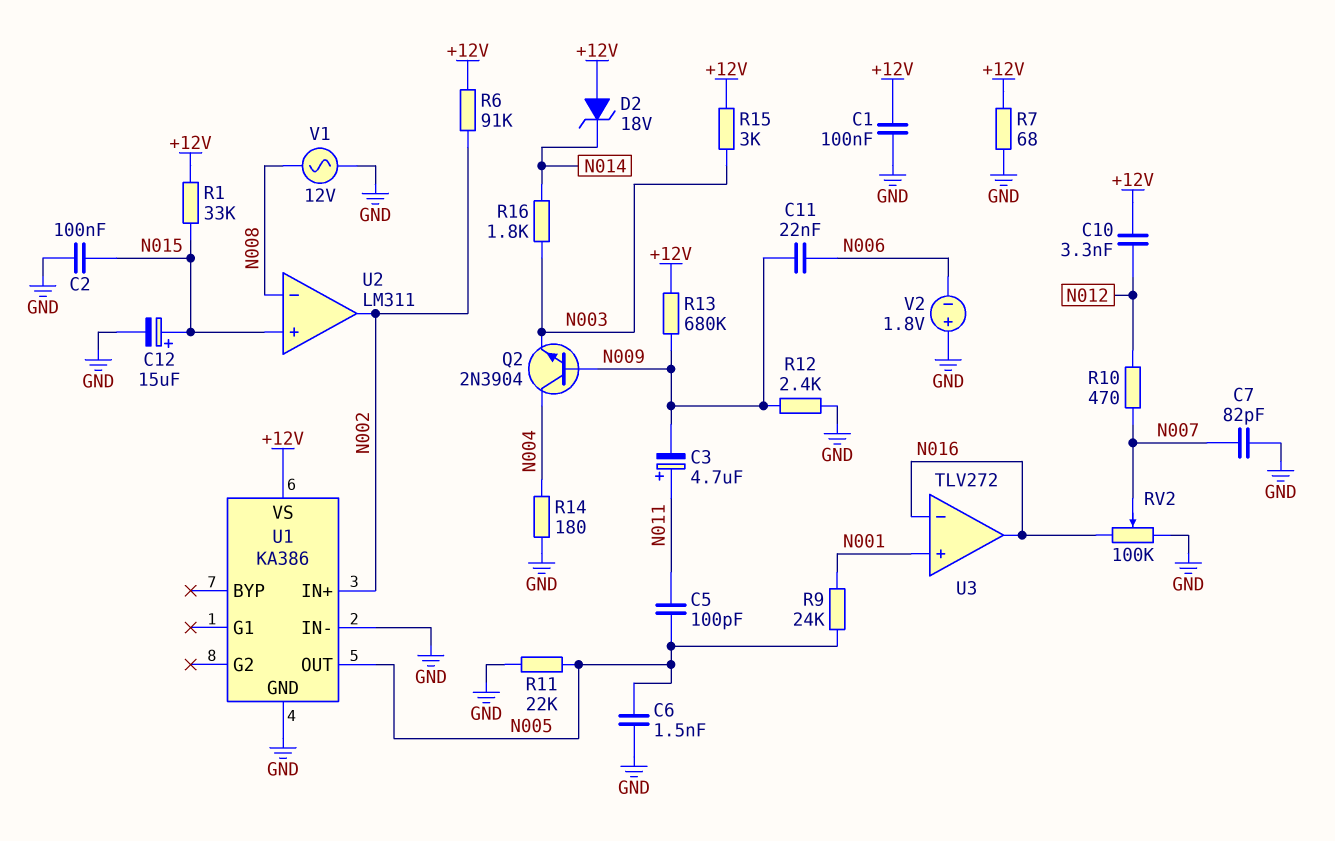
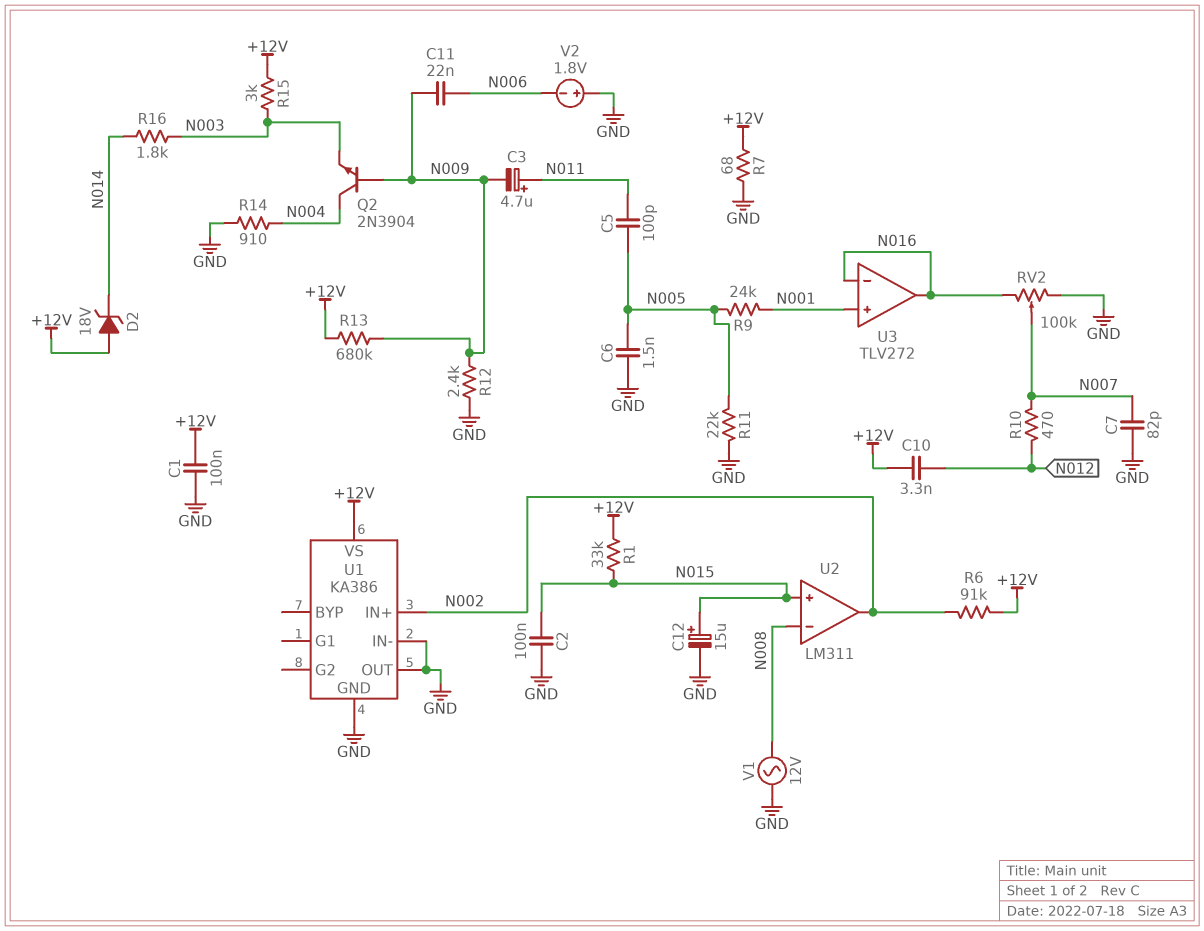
R14: 180 (GND, N004) -> 910 (GND, N004)
U1 pin OUT: N005 -> GND

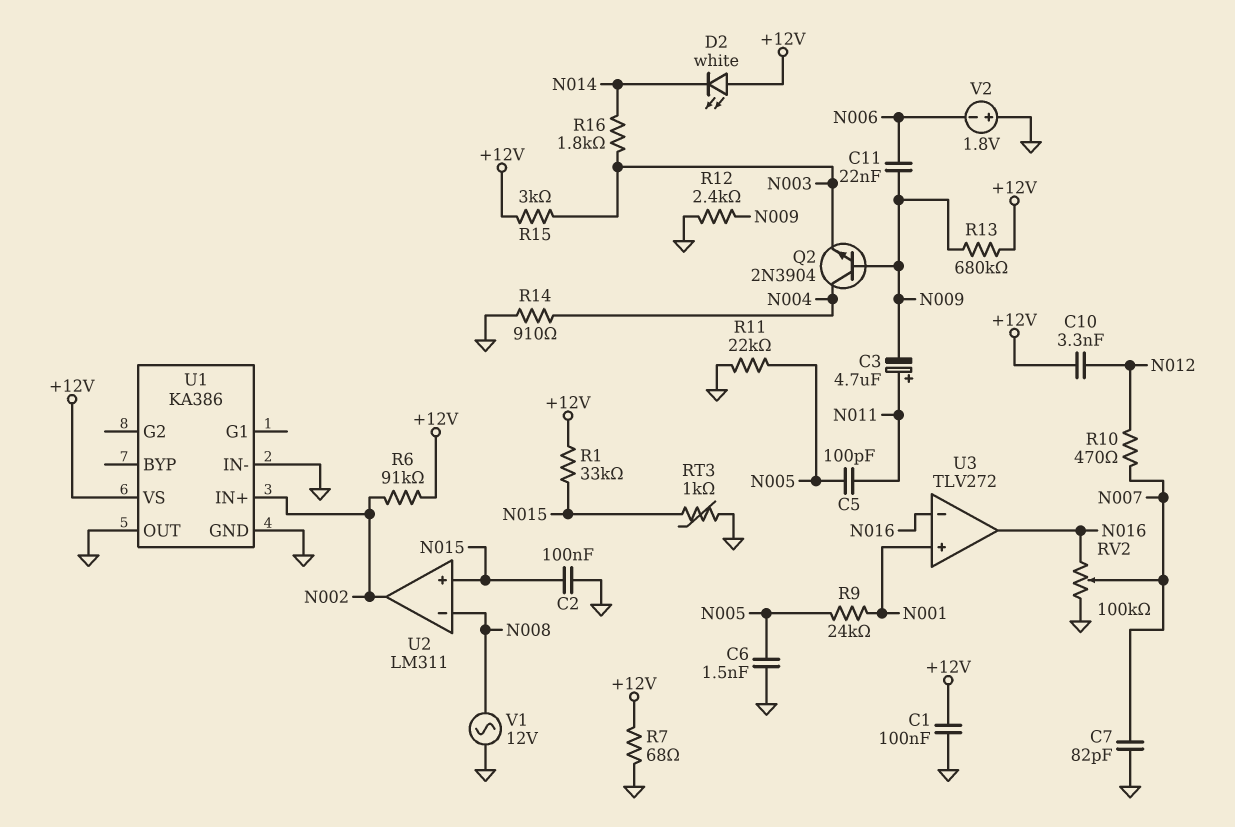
C12: 15uF (plus N015, minus GND) -> none
D2: zener 18V (A +12V, K N014) -> LED white (A +12V, K N014)
RT3: none -> 1k (GND, N015)

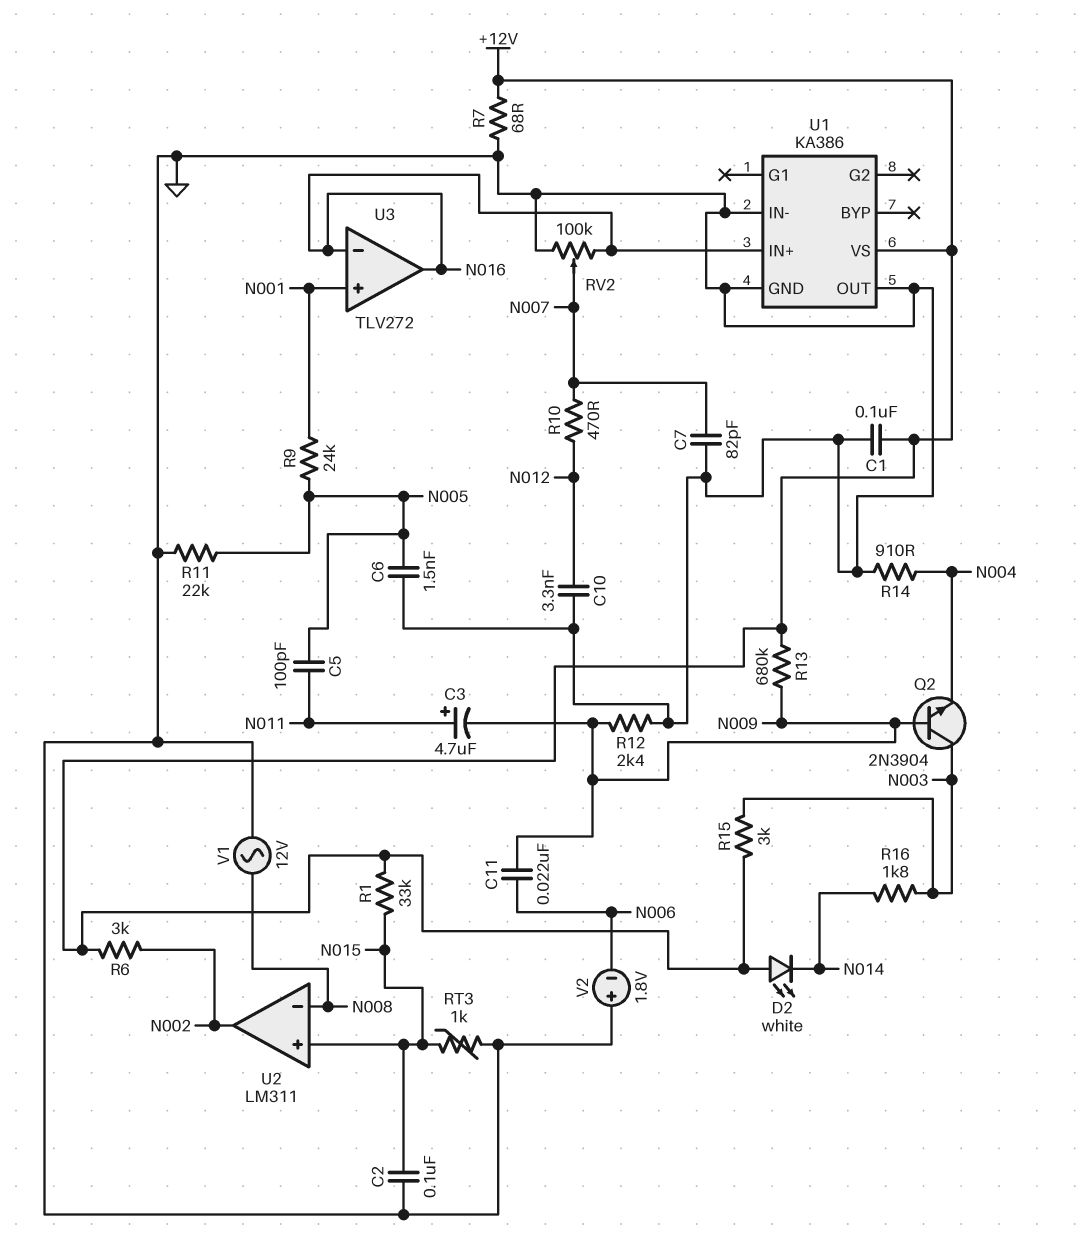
C10: 3.3nF (+12V, N012) -> 3.3nF (GND, N012)
Q2: NPN 2N3904 (B N009, C N004, E N003) -> NPN 2N3904 (B N009, C N003, E N004)
R6: 91k (+12V, N002) -> 3k (+12V, N002)
U1 pin IN+: N002 -> N016

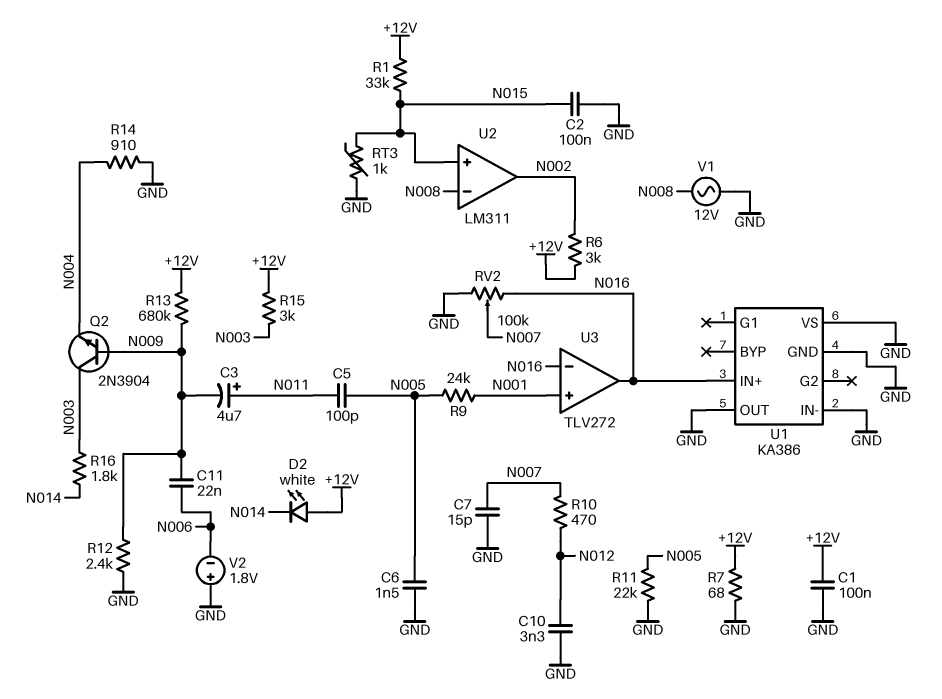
C7: 82pF (GND, N007) -> 15pF (GND, N007)
U1 pin VS: +12V -> GND

